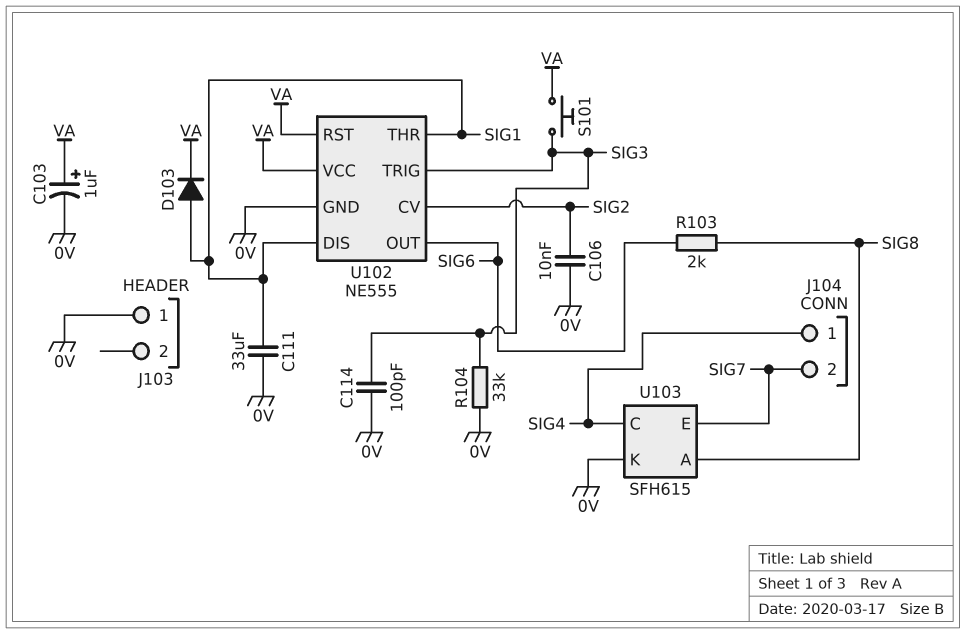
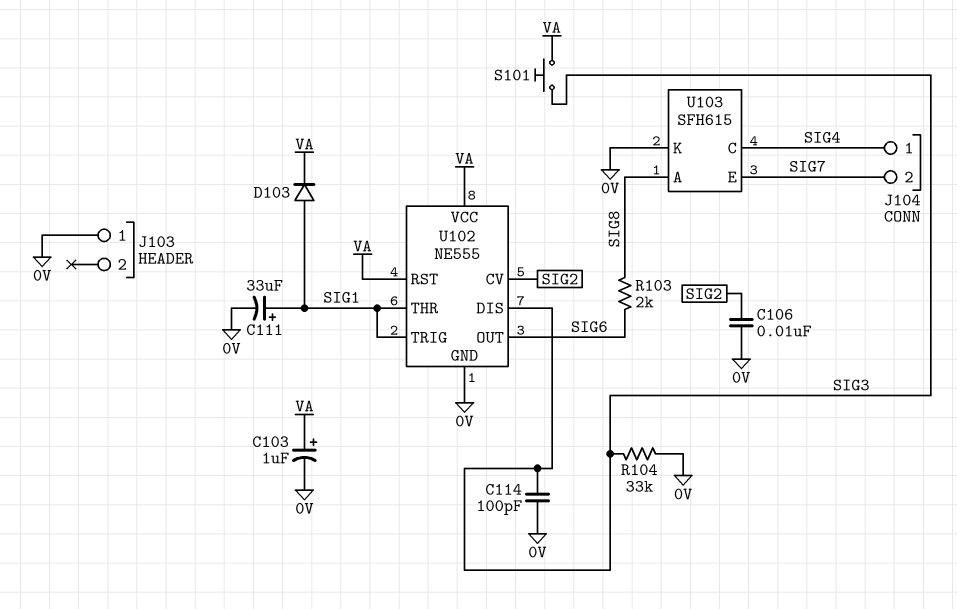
C111: 33uF (0V, SIG1) -> 33uF (plus SIG1, minus 0V)
U102 pin DIS: SIG1 -> SIG3
U102 pin TRIG: SIG3 -> SIG1

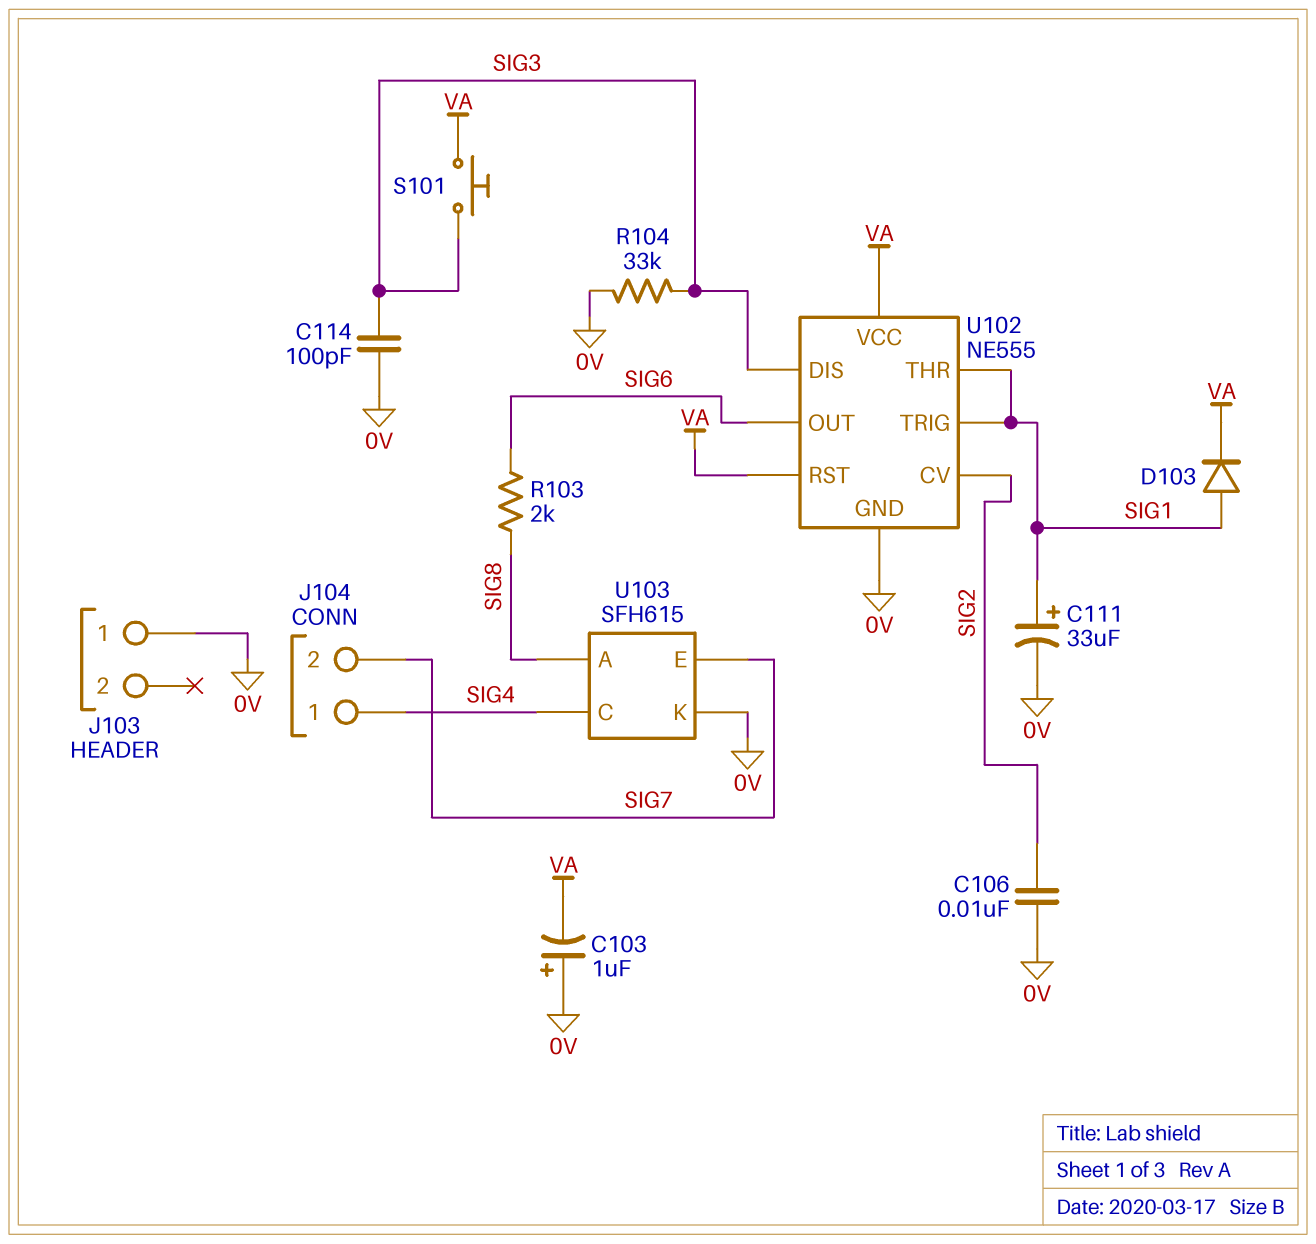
C103: 1uF (plus VA, minus 0V) -> 1uF (plus 0V, minus VA)

